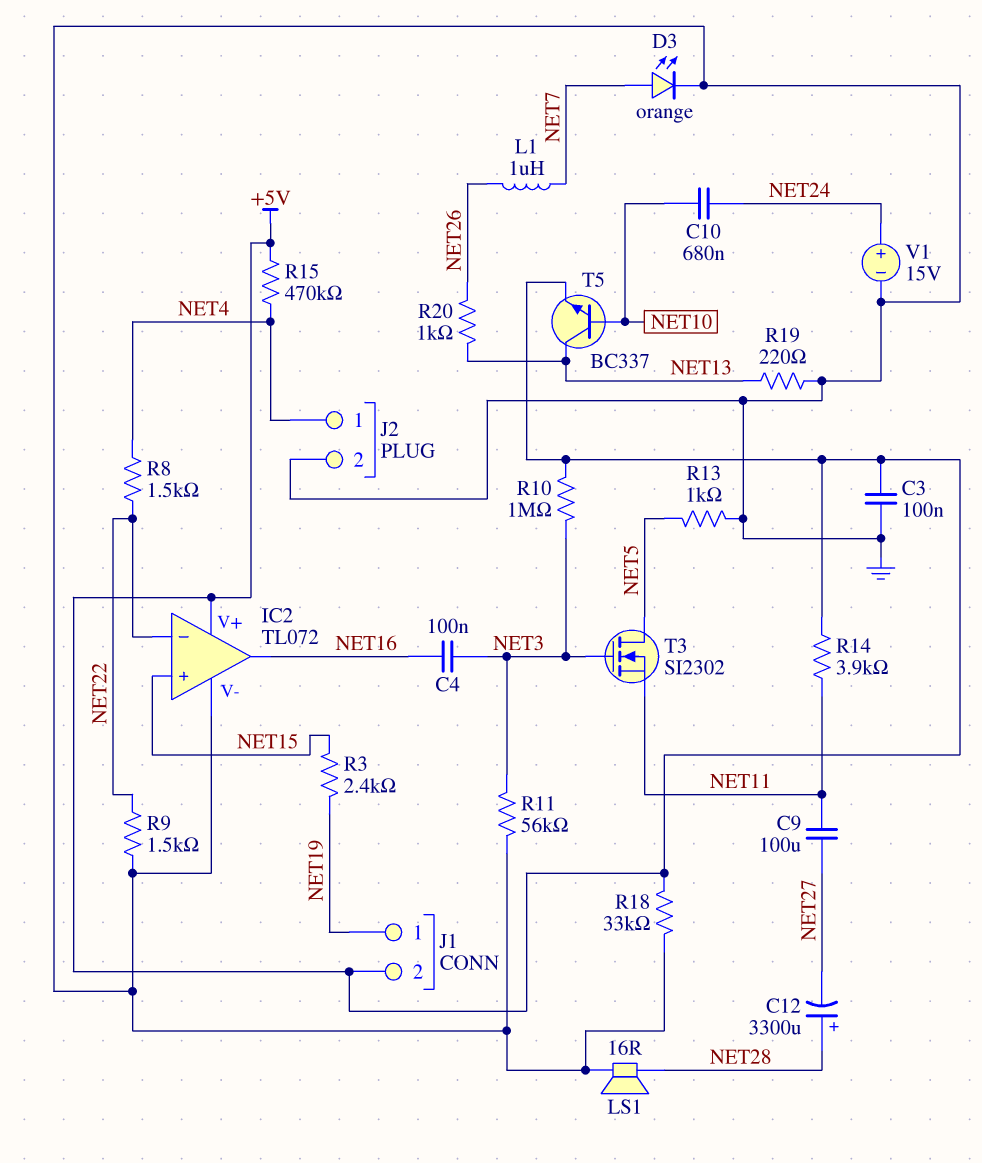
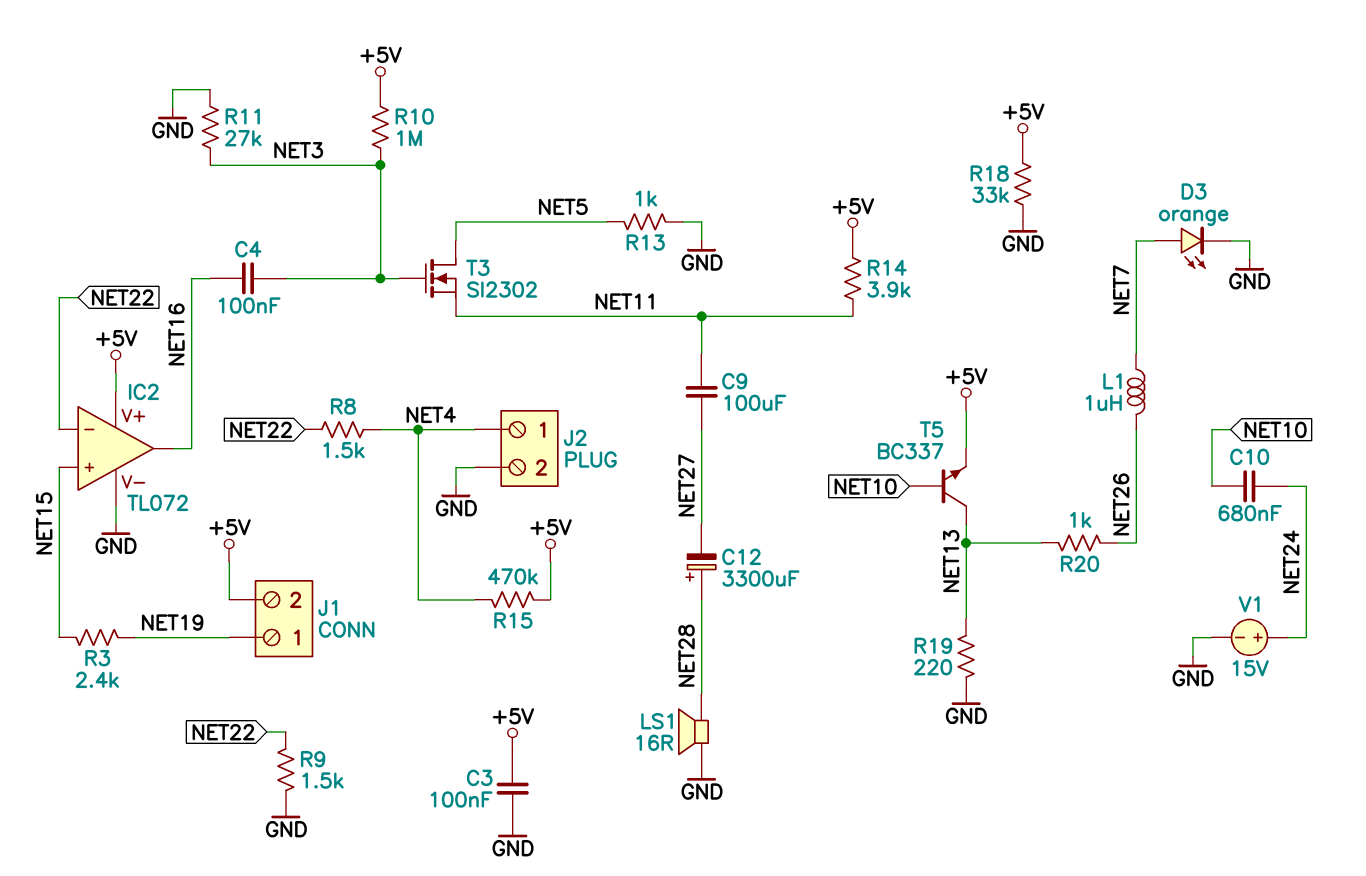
R11: 56k (GND, NET3) -> 27k (GND, NET3)

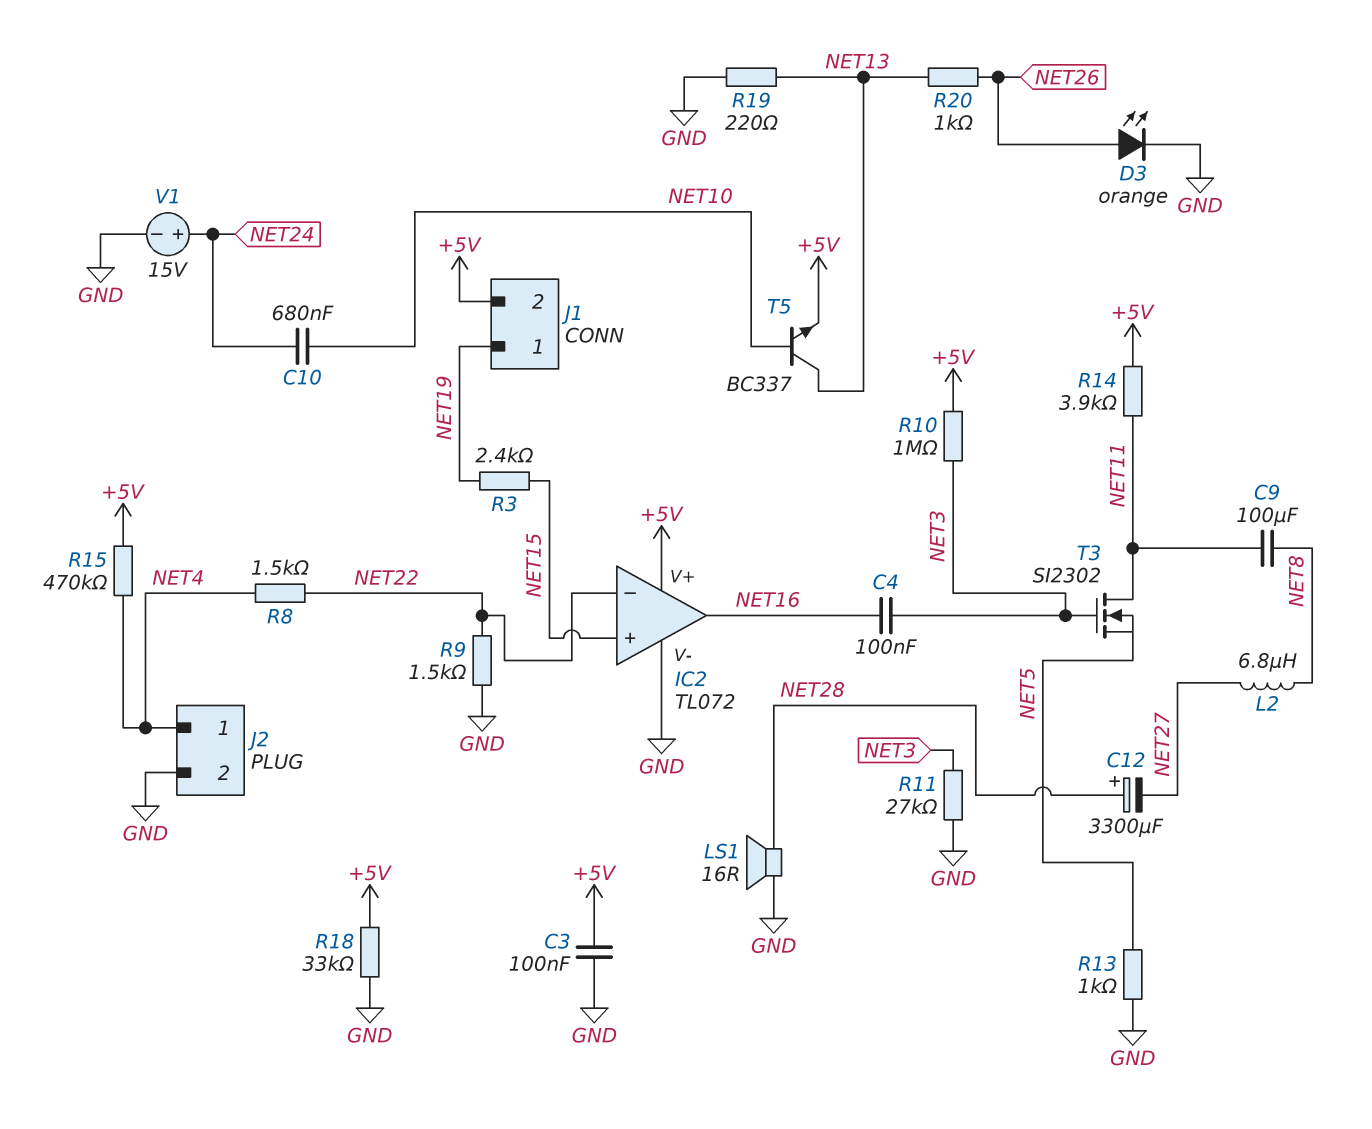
C9: 100uF (NET11, NET27) -> 100uF (NET8, NET11)
D3: LED orange (A NET7, K GND) -> LED orange (A NET26, K GND)
L1: 1uH (NET7, NET26) -> none
L2: none -> 6.8uH (NET8, NET27)
T3: NMOS SI2302 (G NET3, D NET5, S NET11) -> NMOS SI2302 (G NET3, D NET11, S NET5)

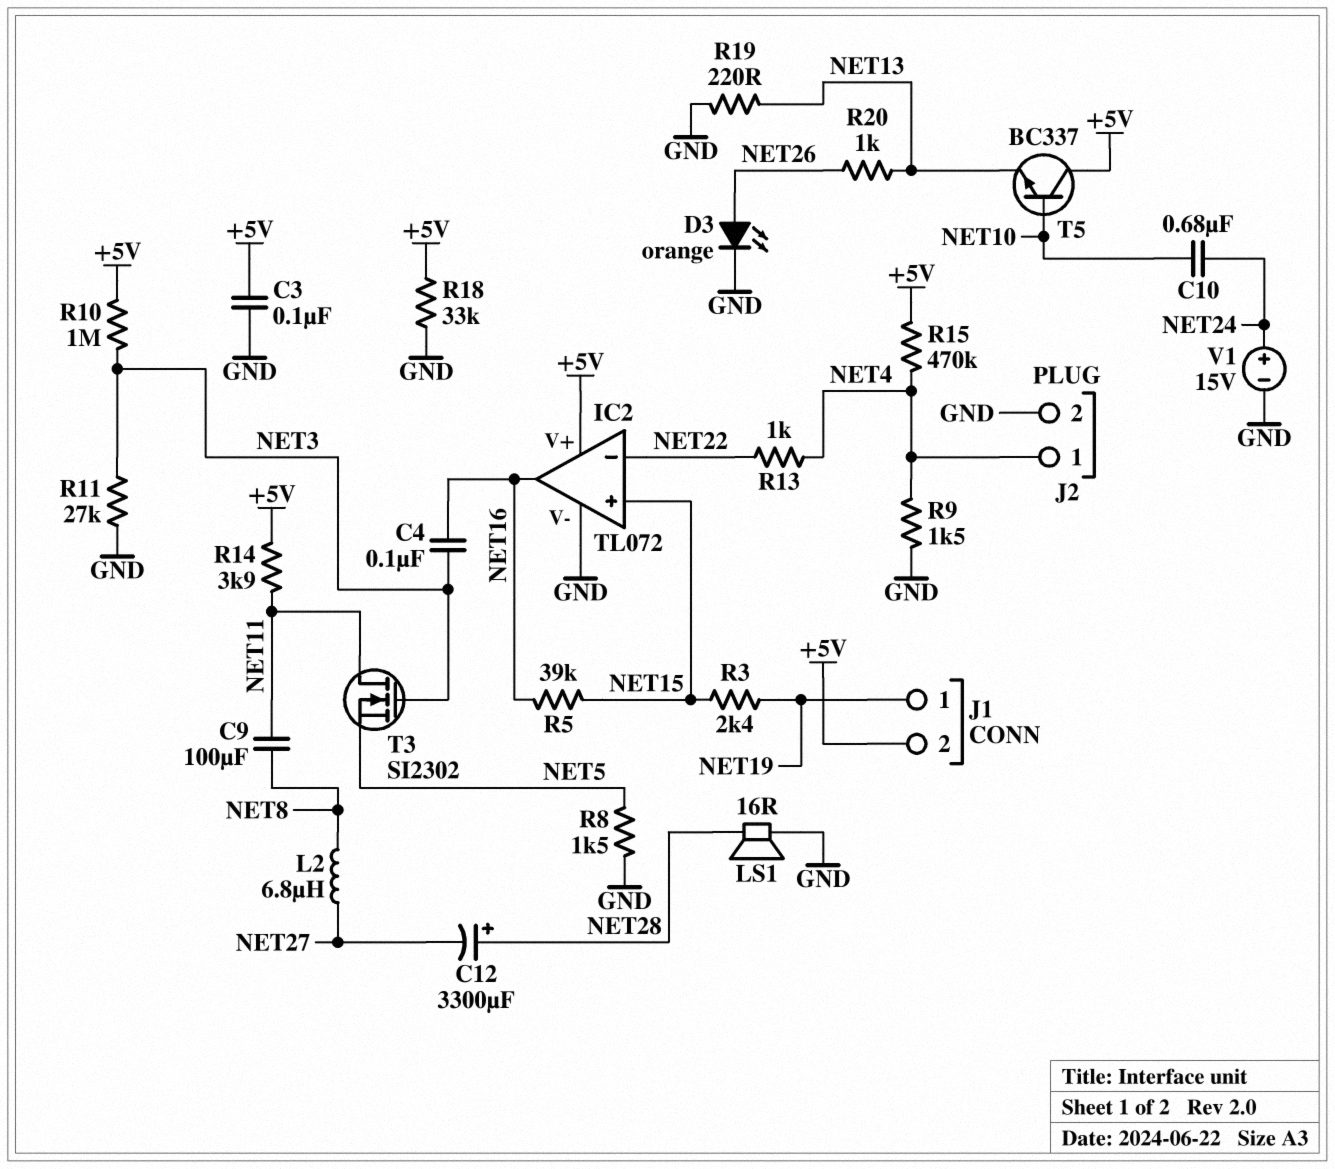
R5: none -> 39k (NET15, NET16)
R8: 1.5k (NET4, NET22) -> 1.5k (GND, NET5)
R9: 1.5k (GND, NET22) -> 1.5k (GND, NET4)
R13: 1k (GND, NET5) -> 1k (NET4, NET22)
T5: NPN BC337 (B NET10, C NET13, E +5V) -> NPN BC337 (B NET10, C +5V, E NET13)

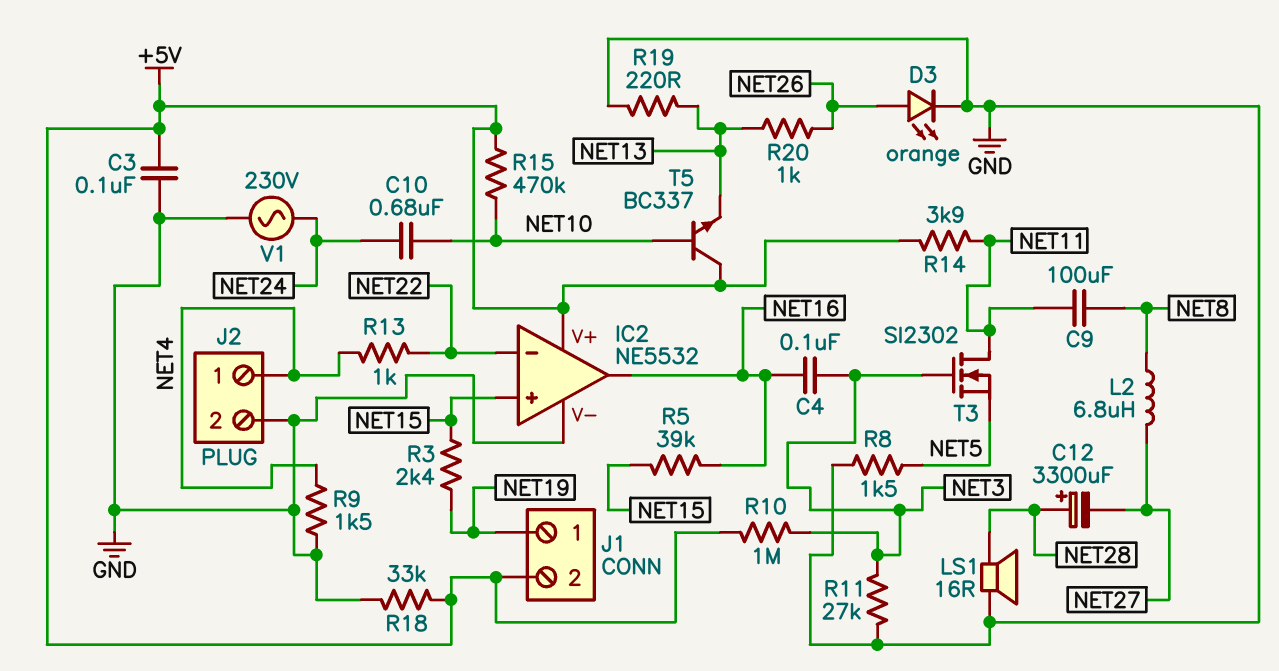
IC2: TL072 -> NE5532
R15: 470k (+5V, NET4) -> 470k (+5V, NET10)
V1: 15V (plus NET24, minus GND) -> AC 230V (GND, NET24)

